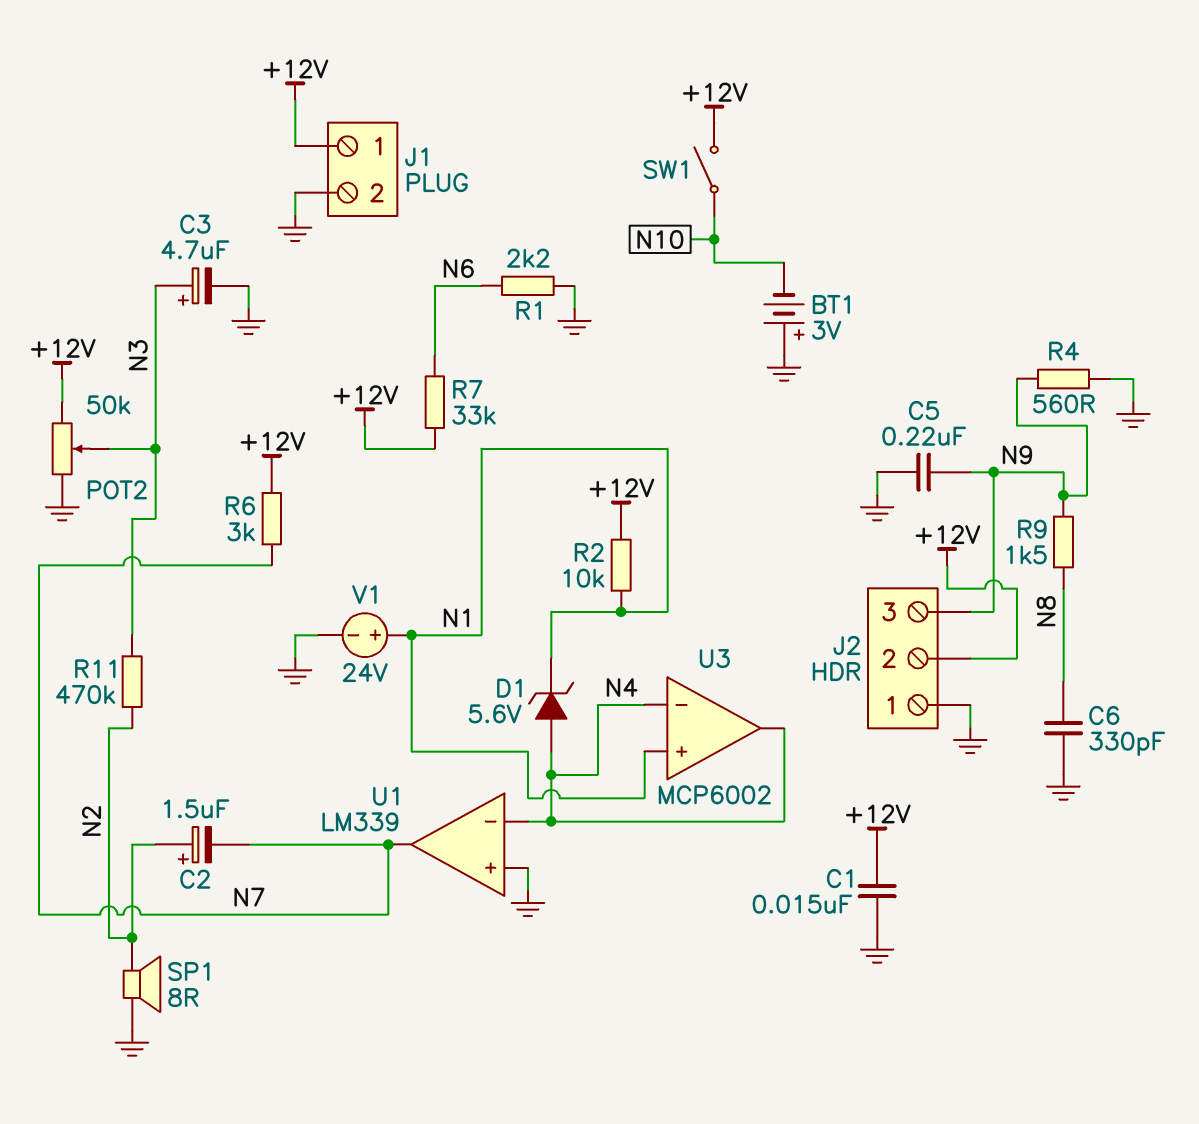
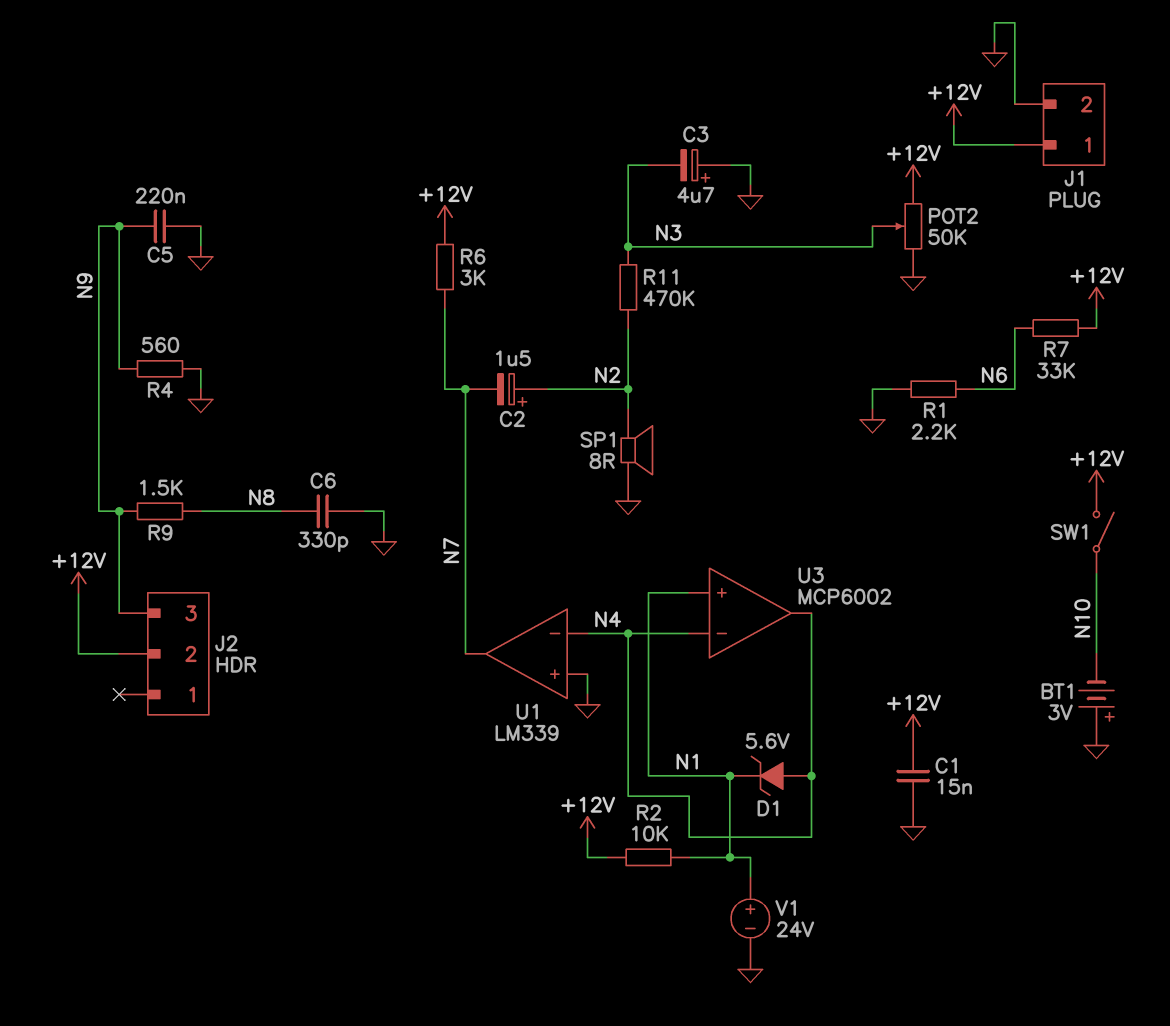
C3: 4.7uF (plus N3, minus GND) -> 4.7uF (plus GND, minus N3)
J2 pin 1: GND -> none

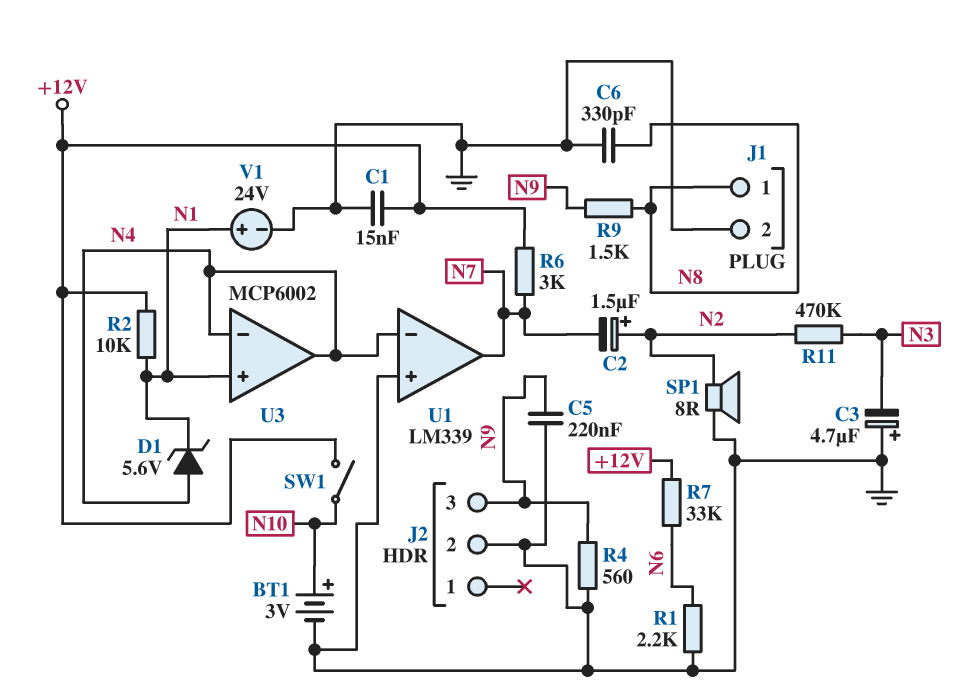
BT1: 3V (plus GND, minus N10) -> 3V (plus N10, minus GND)
J1 pin 1: +12V -> N8
J2 pin 2: +12V -> GND
POT2: 50k (+12V, GND, wiper N3) -> none

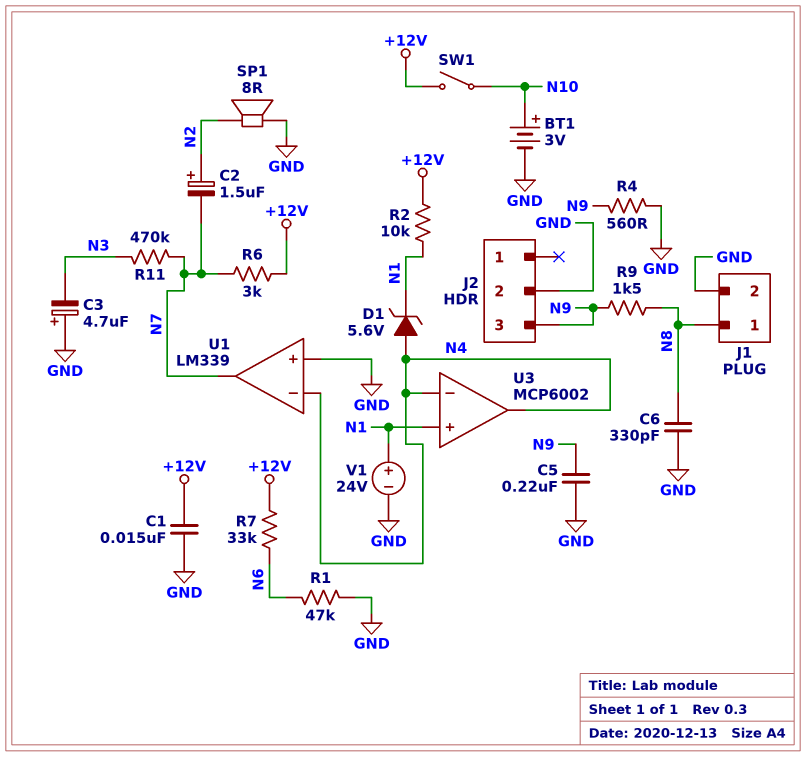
R1: 2.2k (GND, N6) -> 47k (GND, N6)
R11: 470k (N2, N3) -> 470k (N3, N7)

